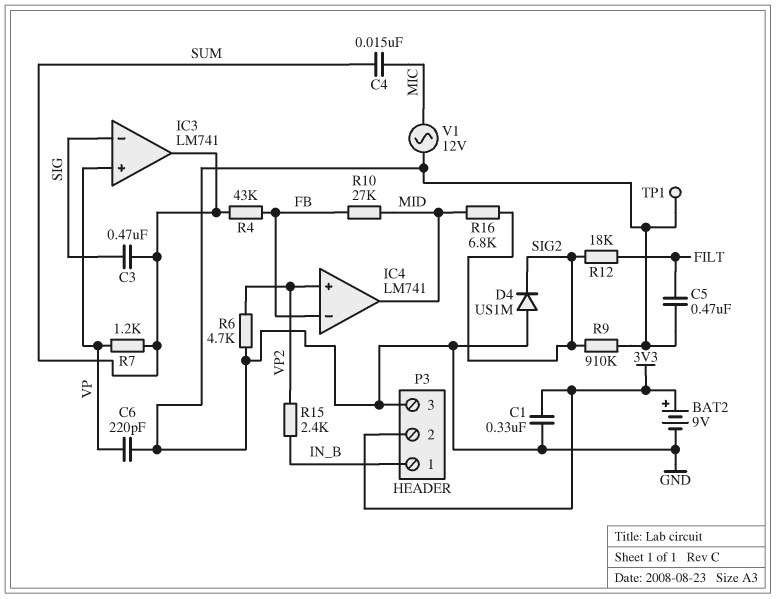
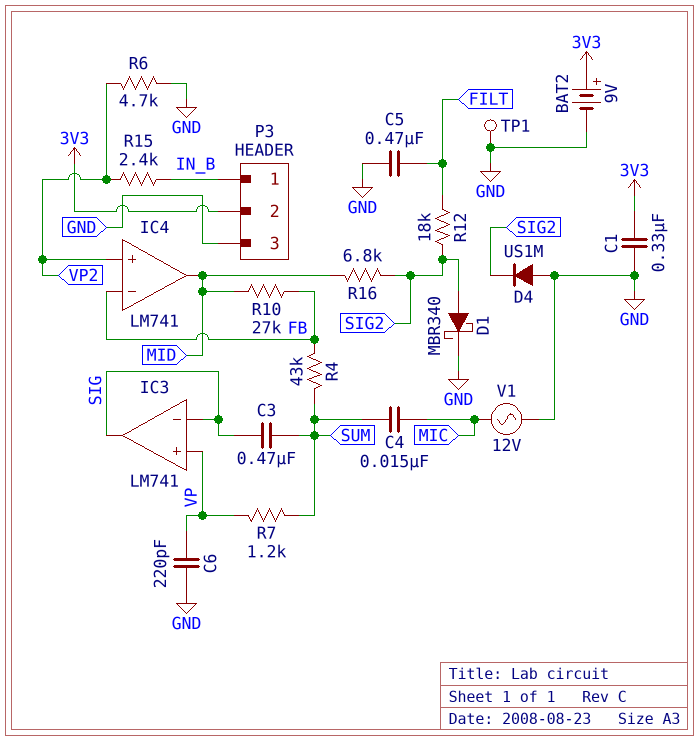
D1: none -> schottky MBR340 (A SIG2, K GND)
IC3 pin out: SUM -> SIG
R9: 910k (GND, SIG2) -> none

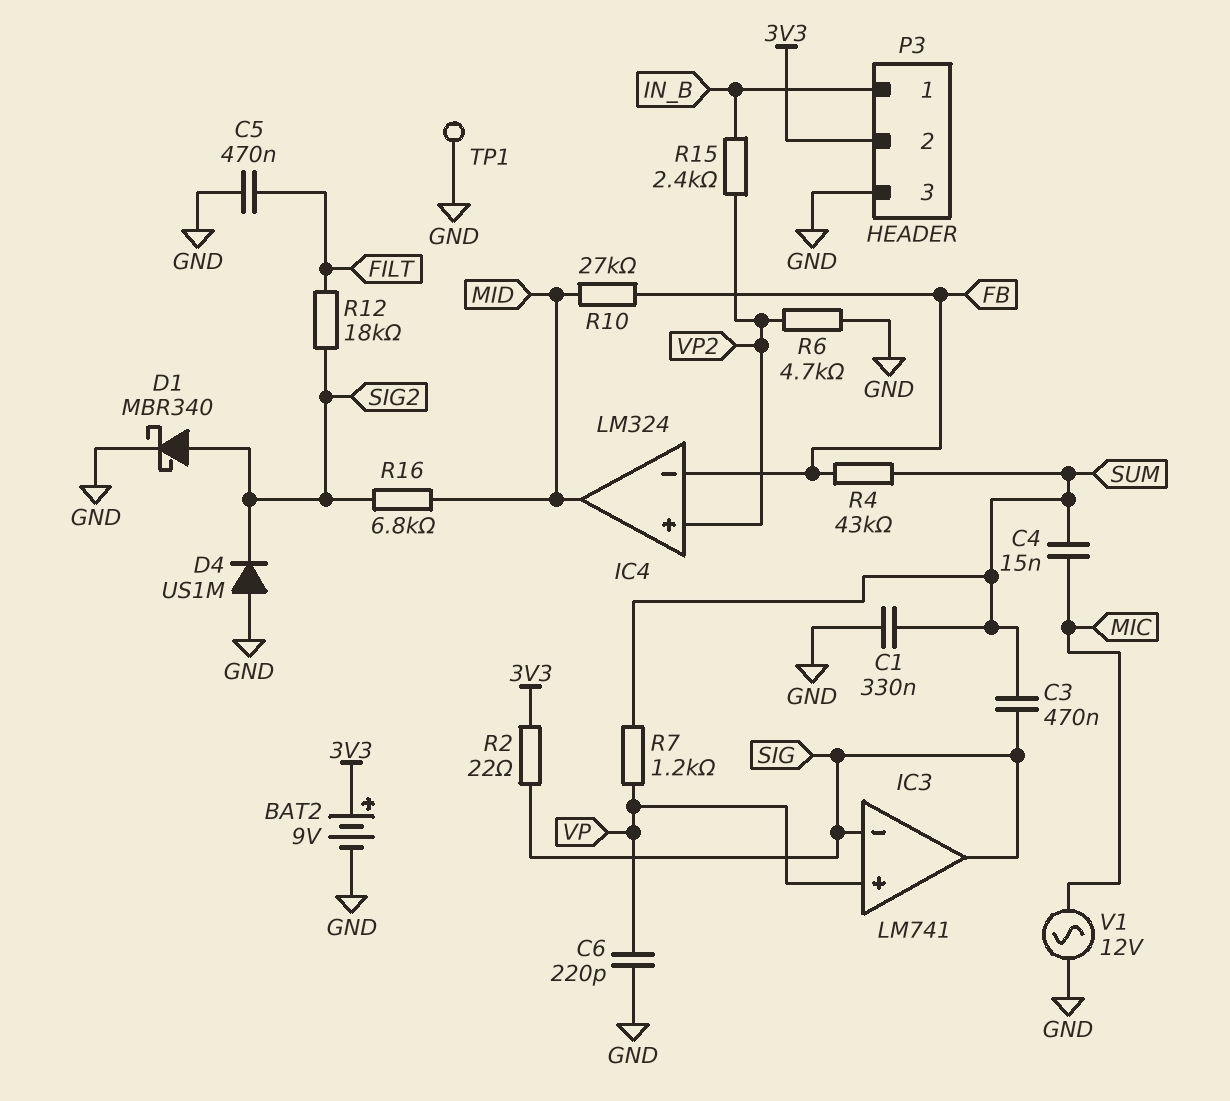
C1: 330nF (3V3, GND) -> 330nF (GND, SUM)
IC4: LM741 -> LM324
R2: none -> 22 (3V3, SIG)

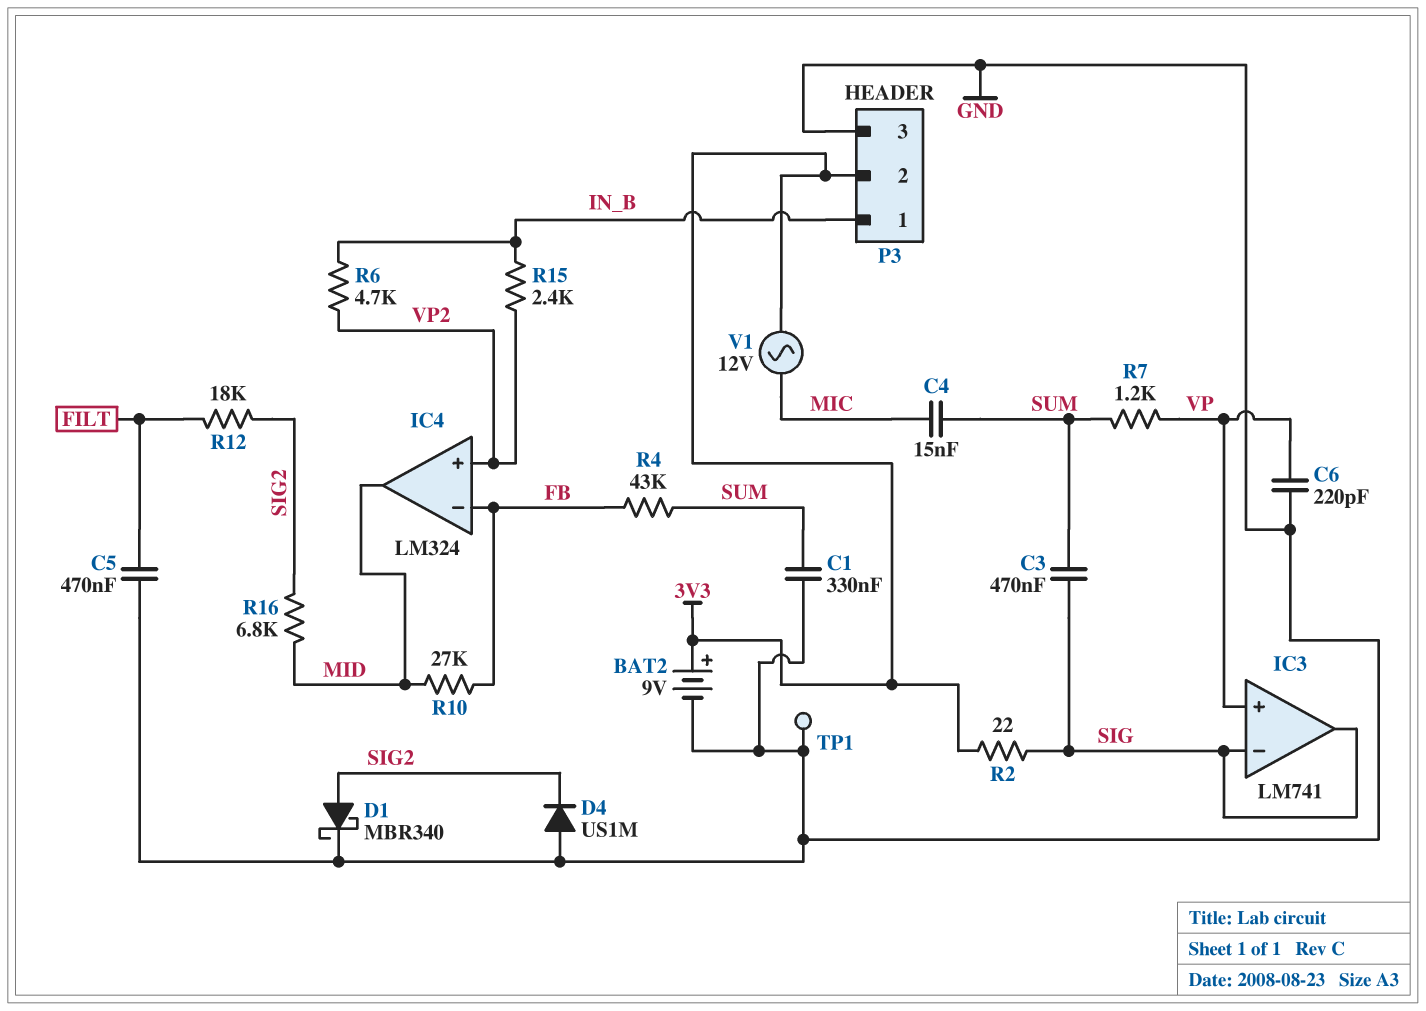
R6: 4.7k (GND, VP2) -> 4.7k (IN_B, VP2)
V1: AC 12V (GND, MIC) -> AC 12V (3V3, MIC)

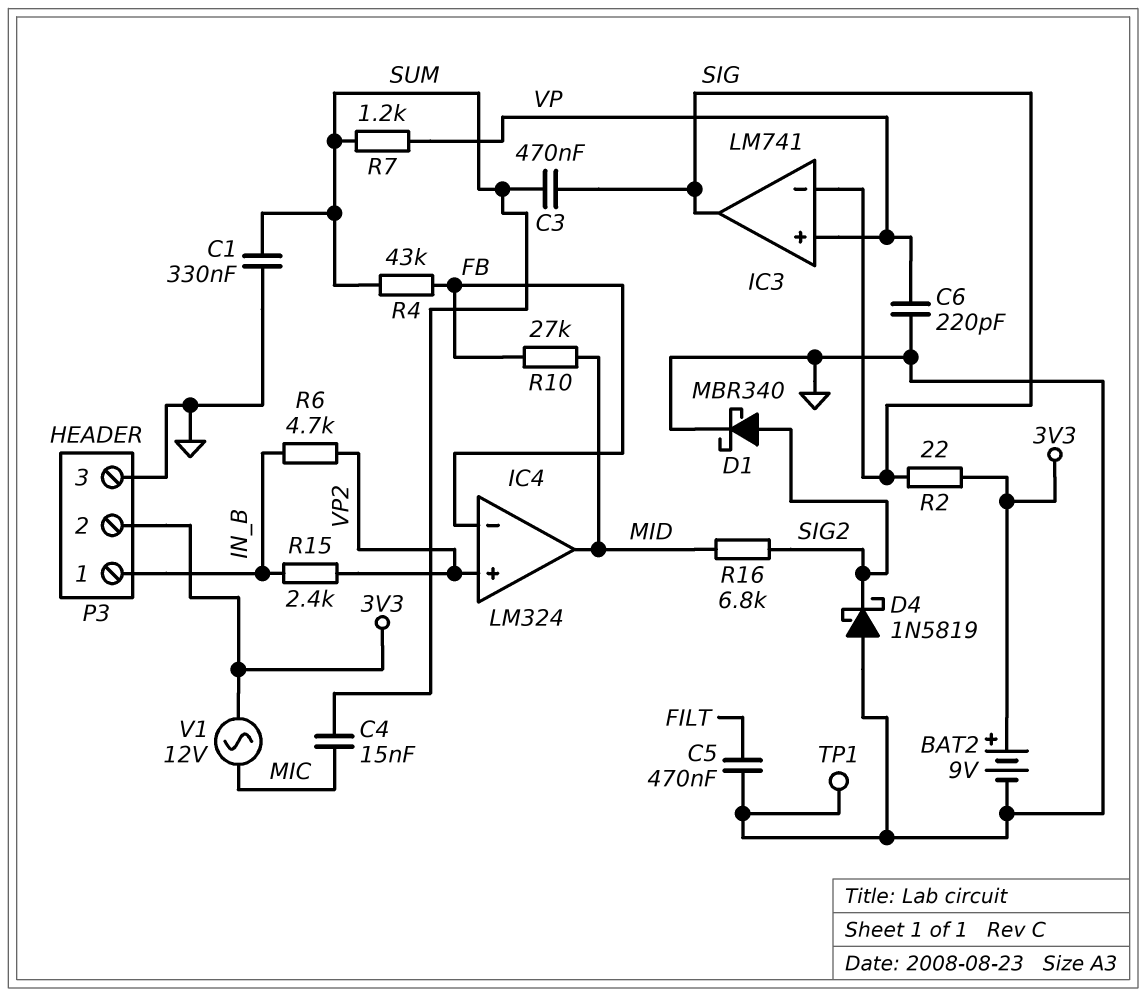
D4: diode US1M (A GND, K SIG2) -> schottky 1N5819 (A GND, K SIG2)
R12: 18k (FILT, SIG2) -> none

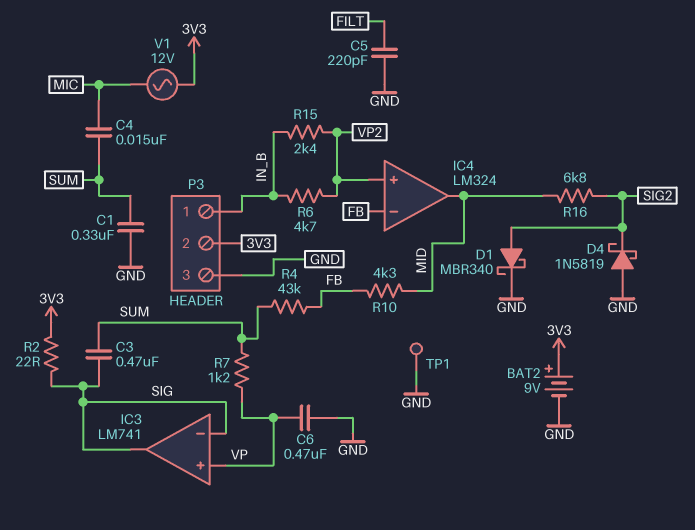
C5: 470nF (FILT, GND) -> 220pF (FILT, GND)
C6: 220pF (GND, VP) -> 470nF (GND, VP)
R10: 27k (FB, MID) -> 4.3k (FB, MID)

